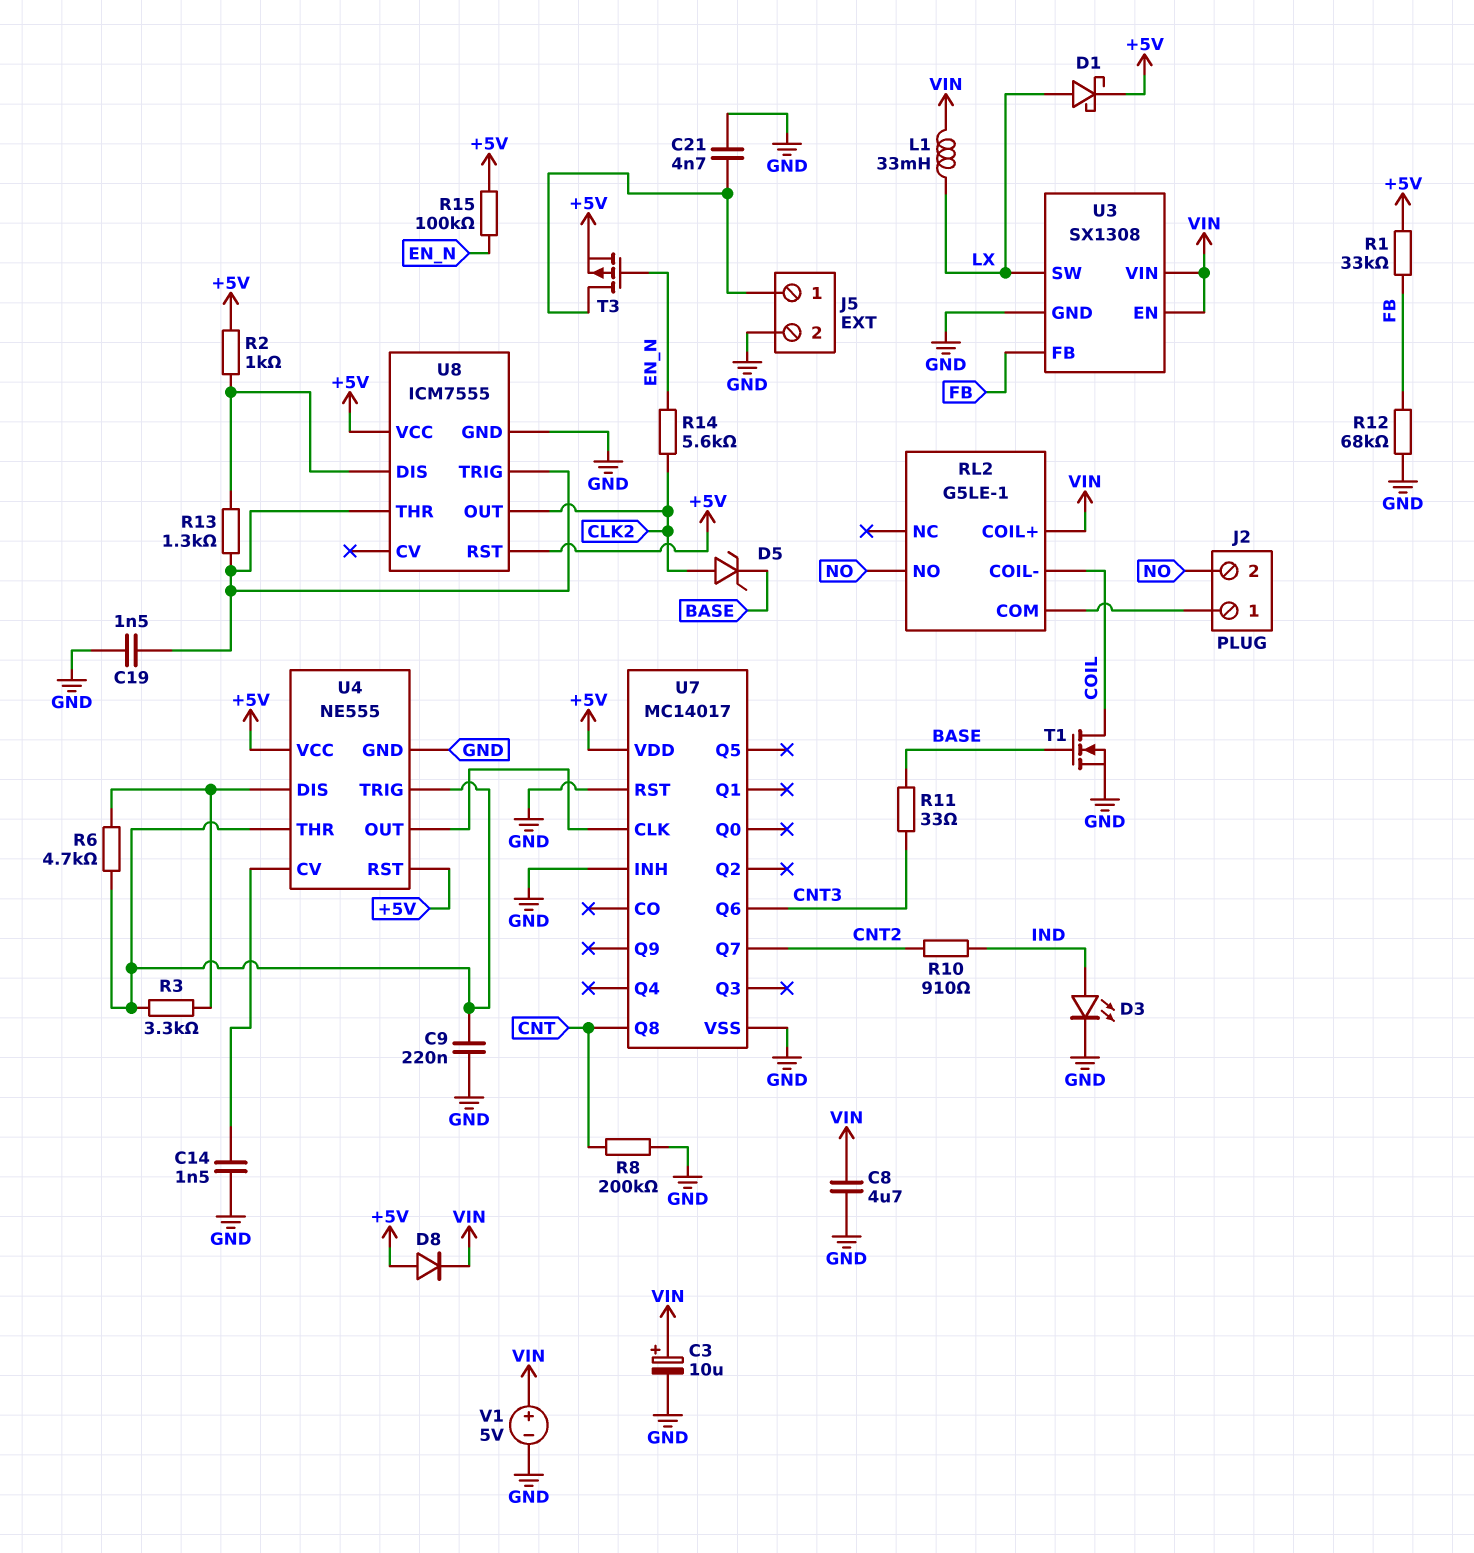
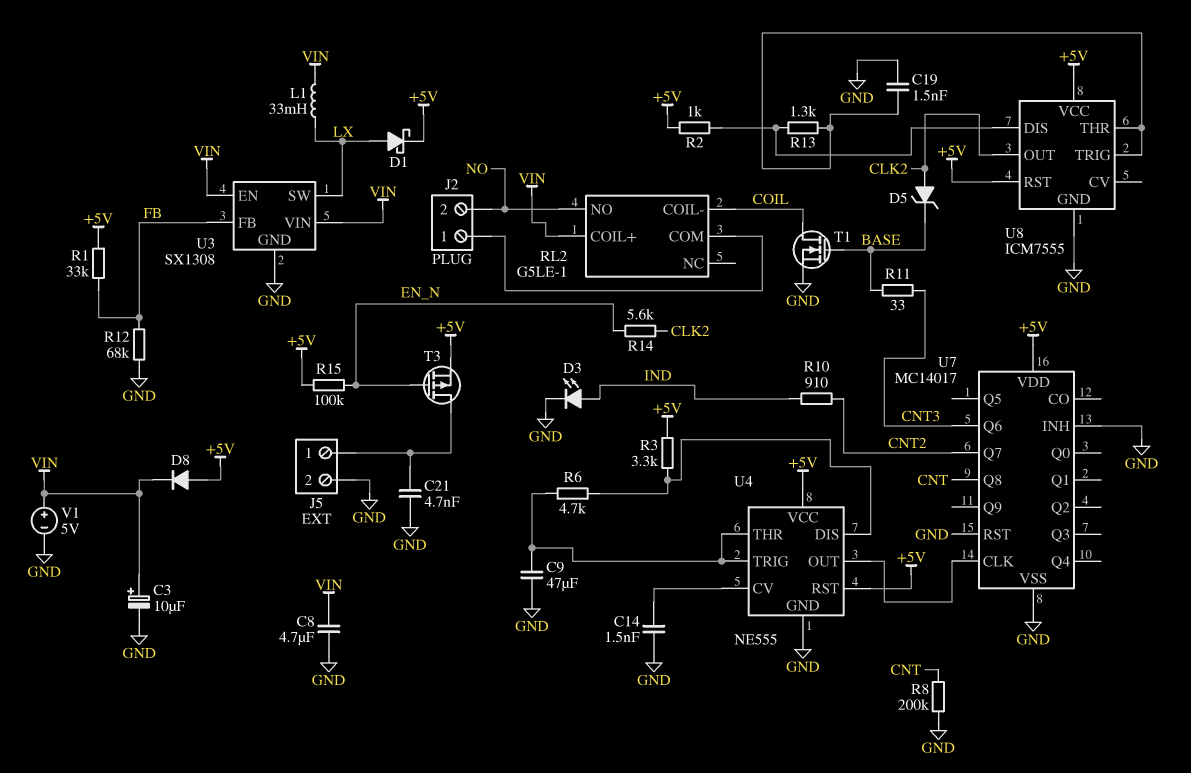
C9: 220nF (GND, U4/THR) -> 47uF (GND, U4/THR)
R3: 3.3k (U4/DIS, U4/THR) -> 3.3k (+5V, U4/DIS)

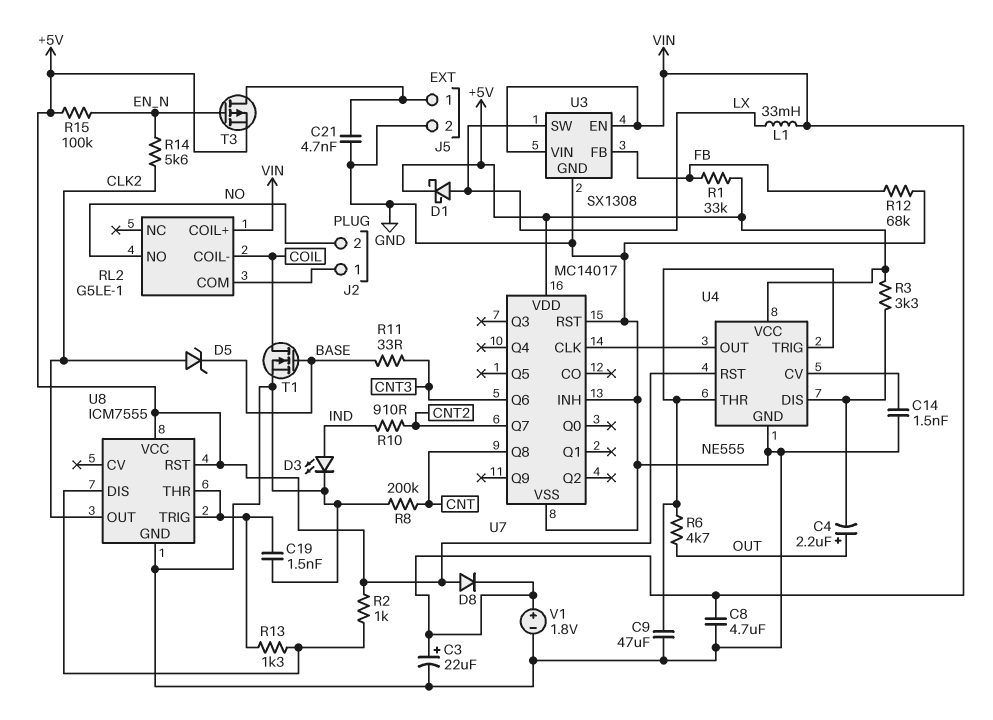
C3: 10uF (plus VIN, minus GND) -> 22uF (plus VIN, minus GND)
C4: none -> 2.2uF (plus OUT, minus U4/DIS)
R6: 4.7k (U4/DIS, U4/THR) -> 4.7k (OUT, U4/THR)
V1: 5V (plus VIN, minus GND) -> 1.8V (plus VIN, minus GND)

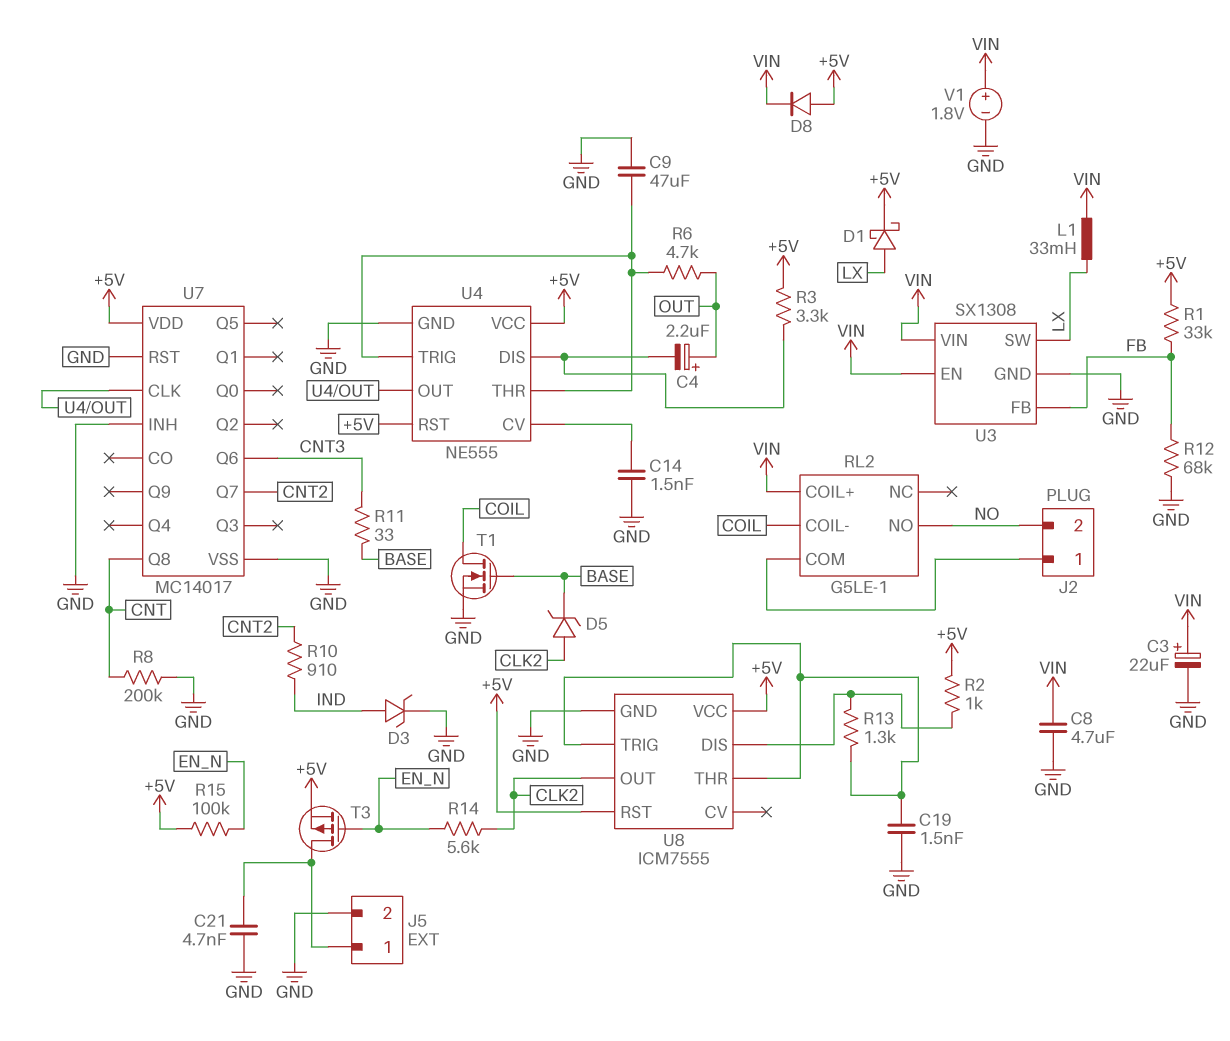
D3: LED (A IND, K GND) -> zener (A IND, K GND)

